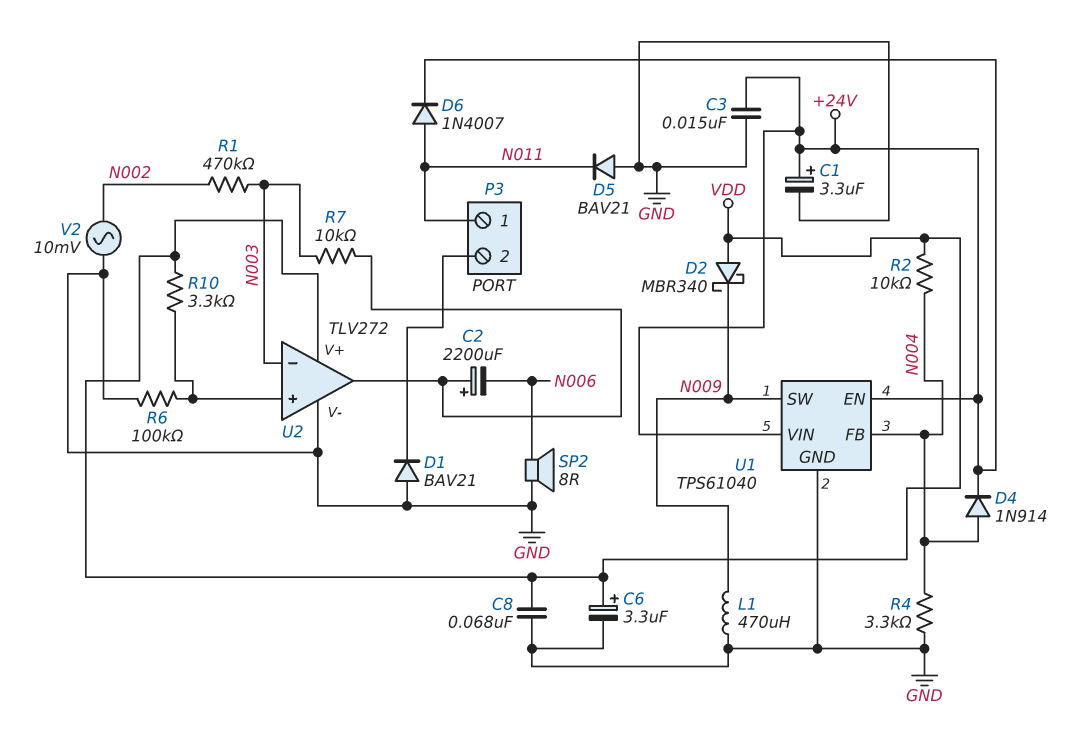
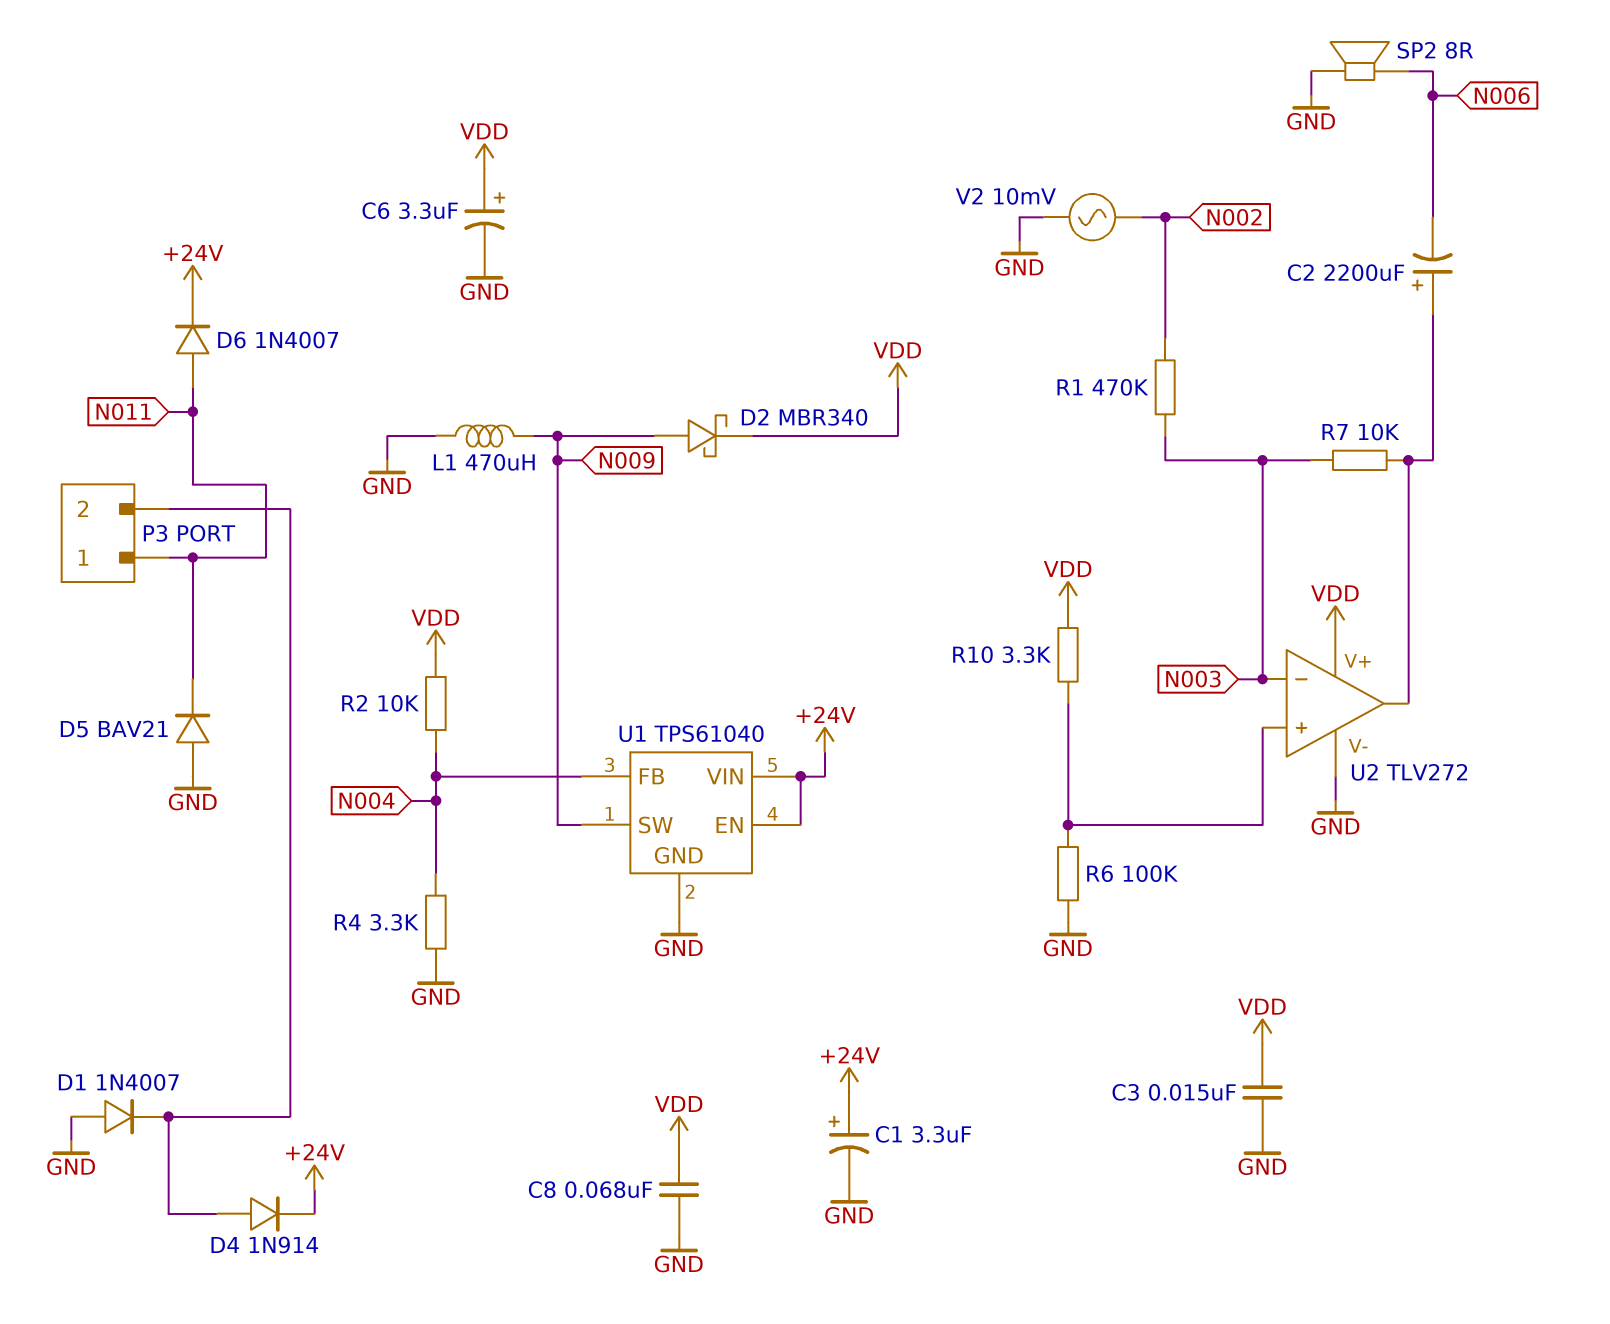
C3: 15nF (+24V, GND) -> 15nF (GND, VDD)
D1: diode BAV21 (A GND, K P3/2) -> diode 1N4007 (A GND, K P3/2)
D2: schottky MBR340 (A VDD, K N009) -> schottky MBR340 (A N009, K VDD)
D4: diode 1N914 (A N004, K +24V) -> diode 1N914 (A P3/2, K +24V)

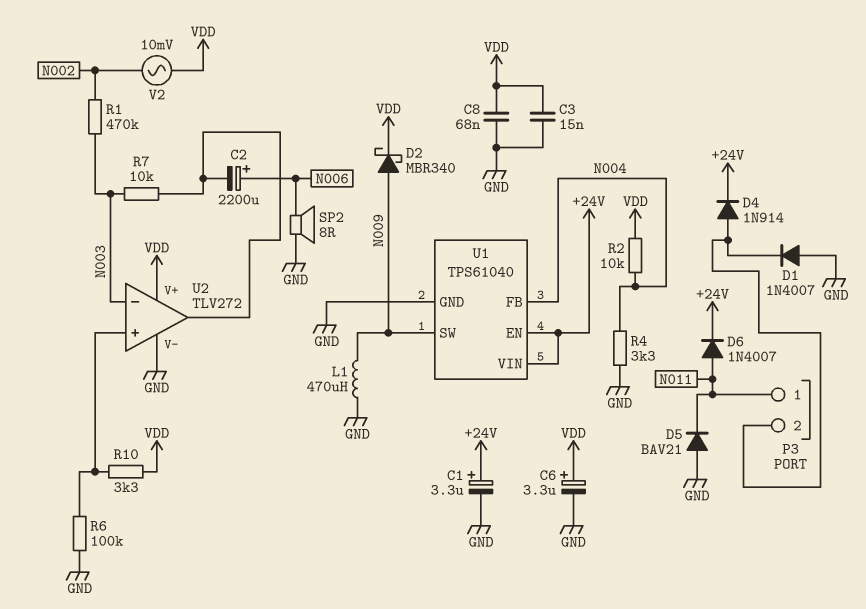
C2: 2200uF (plus U2/out, minus N006) -> 2200uF (plus N006, minus U2/out)
V2: AC 10mV (GND, N002) -> AC 10mV (N002, VDD)

